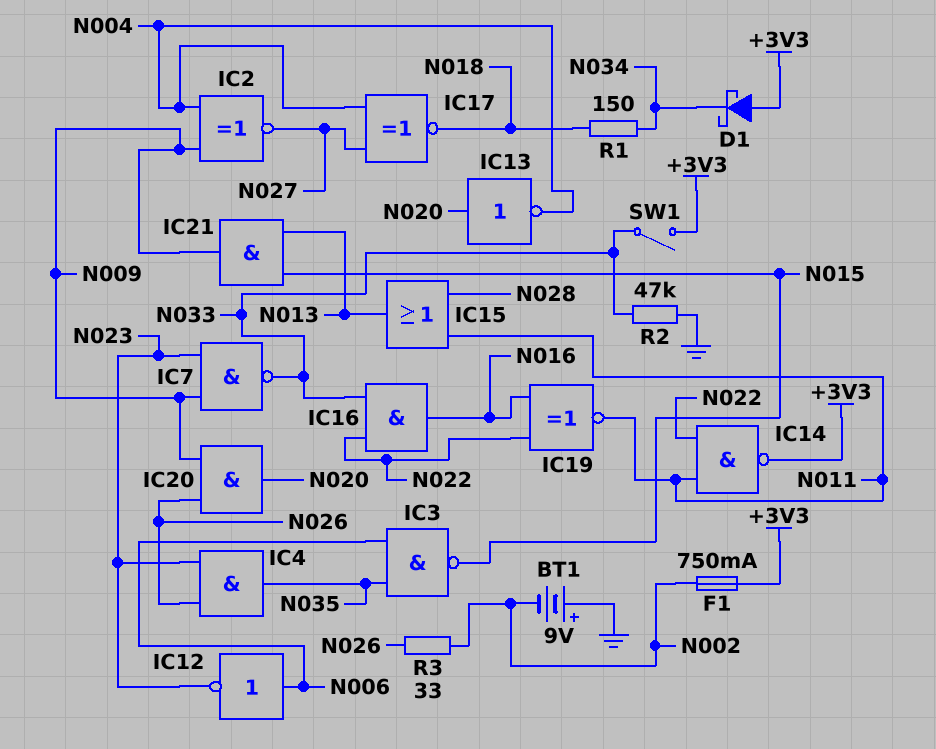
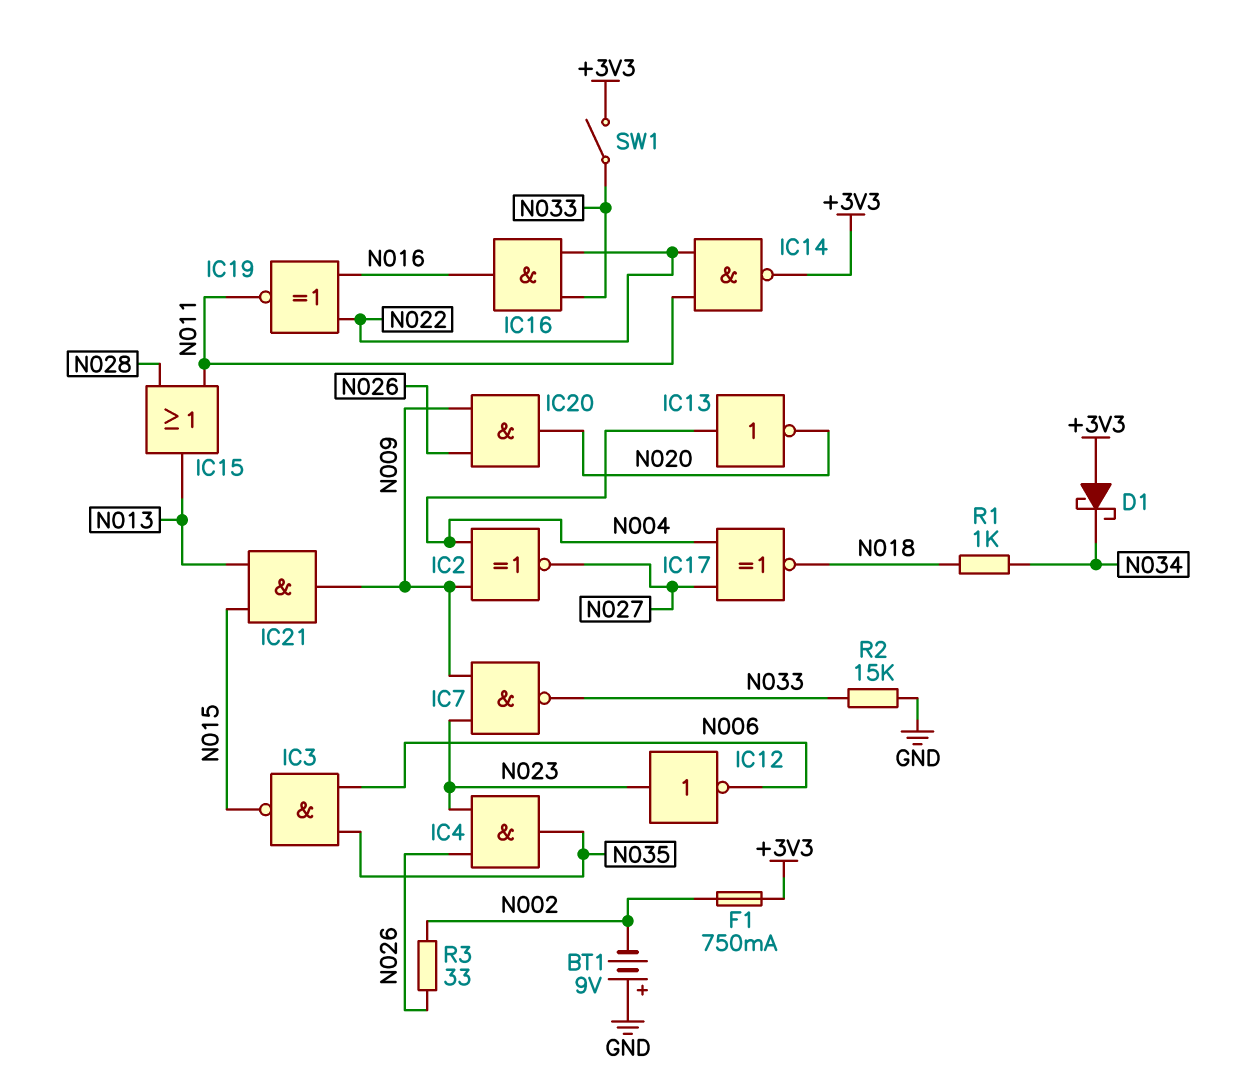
IC12: NOT (in N006, out N023) -> NOT (in N023, out N006)
IC13: NOT (in N020, out N004) -> NOT (in N004, out N020)
R1: 150 (N018, N034) -> 1k (N018, N034)
R2: 47k (GND, N033) -> 15k (GND, N033)

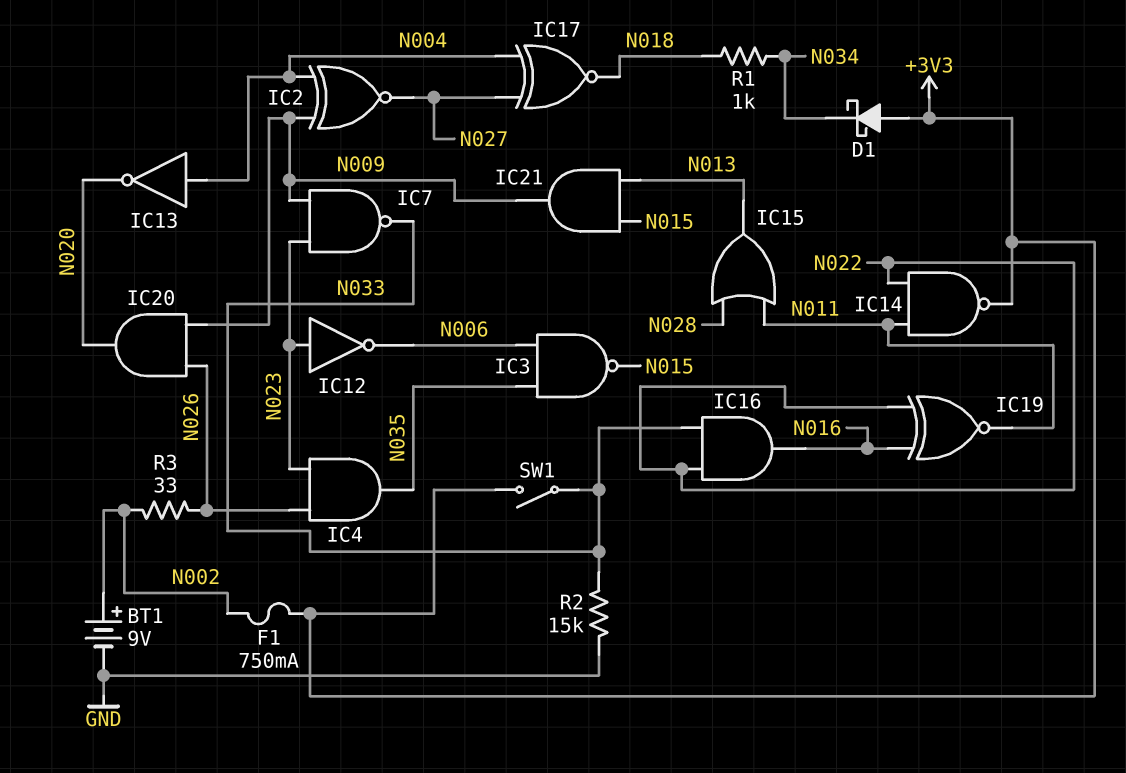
BT1: 9V (plus GND, minus N002) -> 9V (plus N002, minus GND)

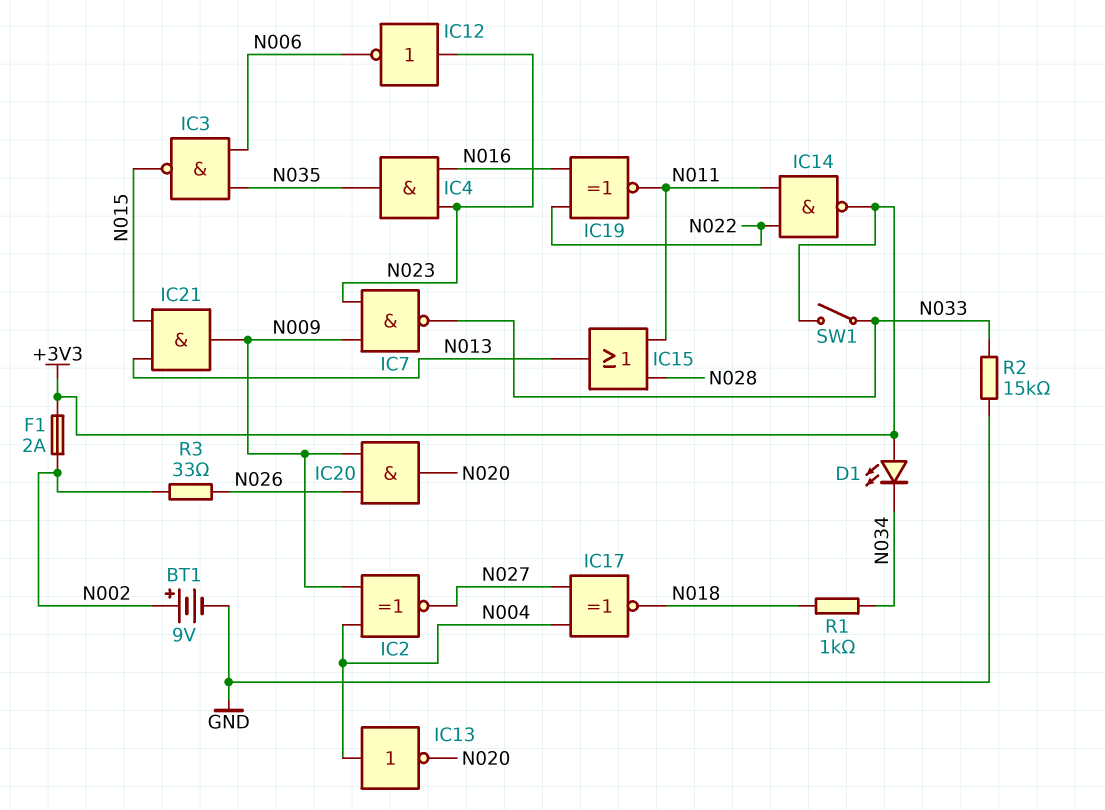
D1: schottky (A +3V3, K N034) -> LED (A +3V3, K N034)
F1: 750mA (+3V3, N002) -> 2A (+3V3, N002)
IC4: AND (in N023, in N026, out N035) -> AND (in N016, in N023, out N035)
IC16: AND (in N022, in N033, out N016) -> none

